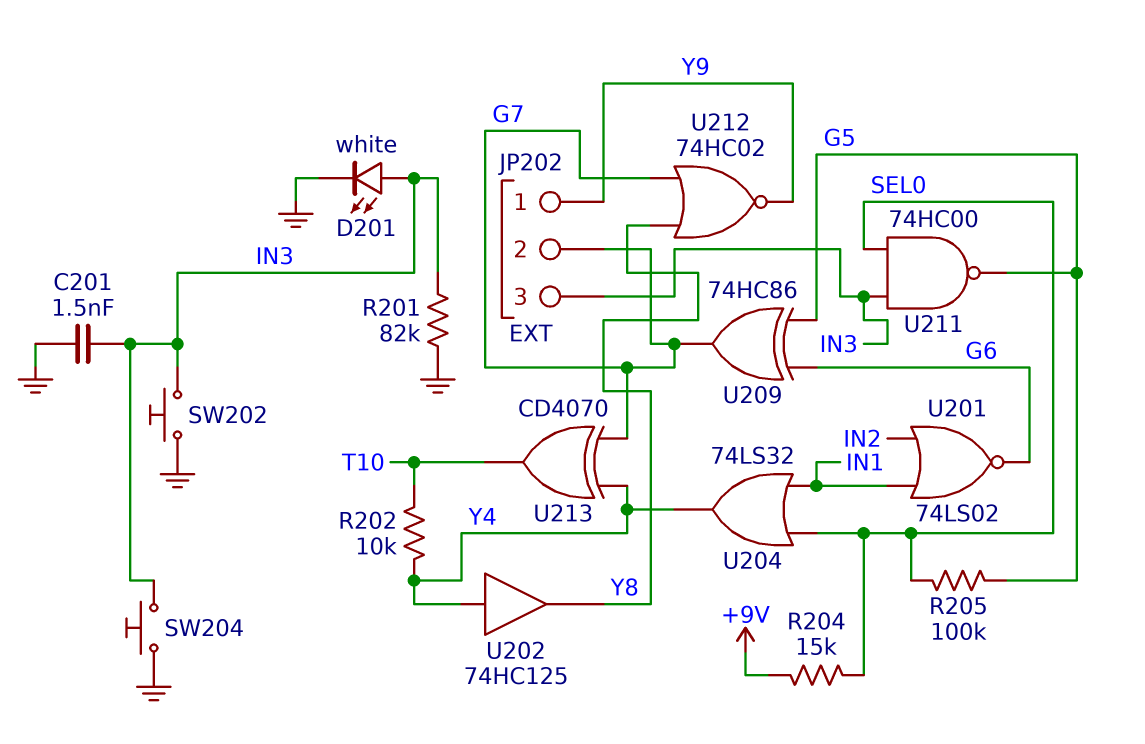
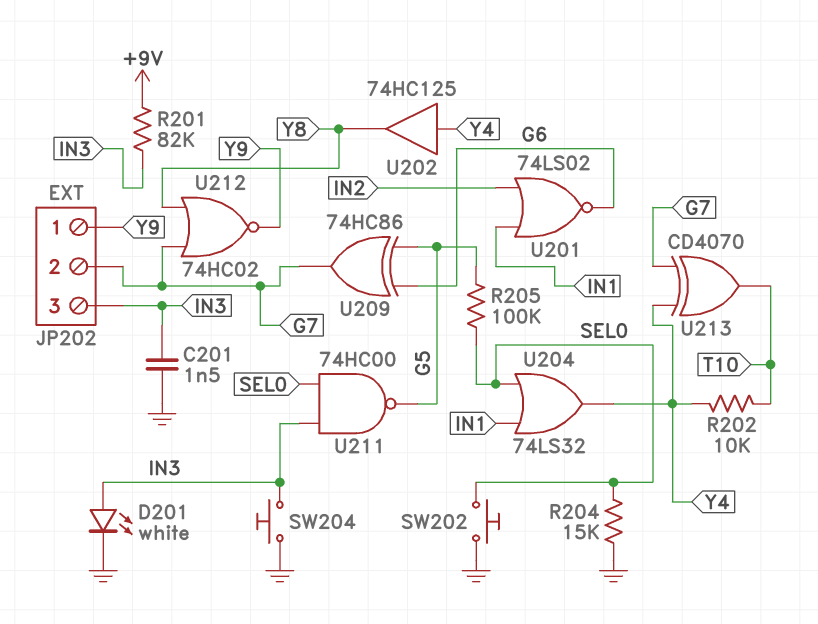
R201: 82k (GND, IN3) -> 82k (+9V, IN3)
R204: 15k (+9V, SEL0) -> 15k (GND, SEL0)
SW202: button (GND, IN3) -> button (GND, SEL0)

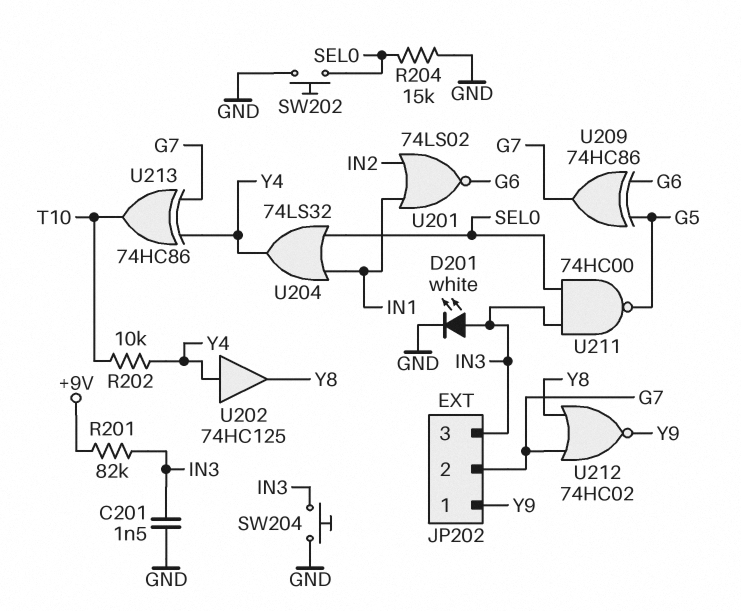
R205: 100k (G5, SEL0) -> none
U213: XOR CD4070 (in G7, in Y4, out T10) -> XOR 74HC86 (in G7, in Y4, out T10)

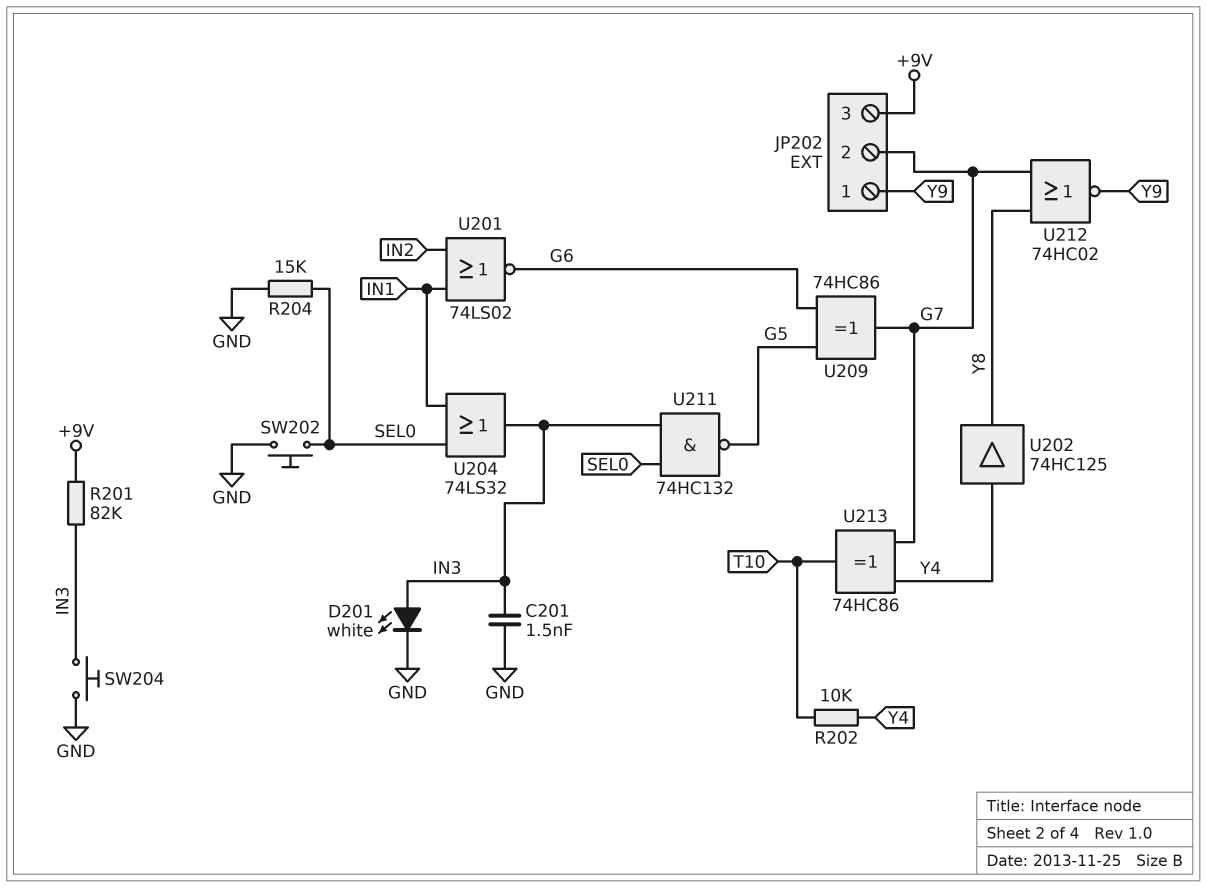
JP202 pin 3: IN3 -> +9V
U204: OR 74LS32 (in IN1, in SEL0, out Y4) -> OR 74LS32 (in IN1, in SEL0, out IN3)
U211: NAND 74HC00 (in IN3, in SEL0, out G5) -> NAND 74HC132 (in IN3, in SEL0, out G5)

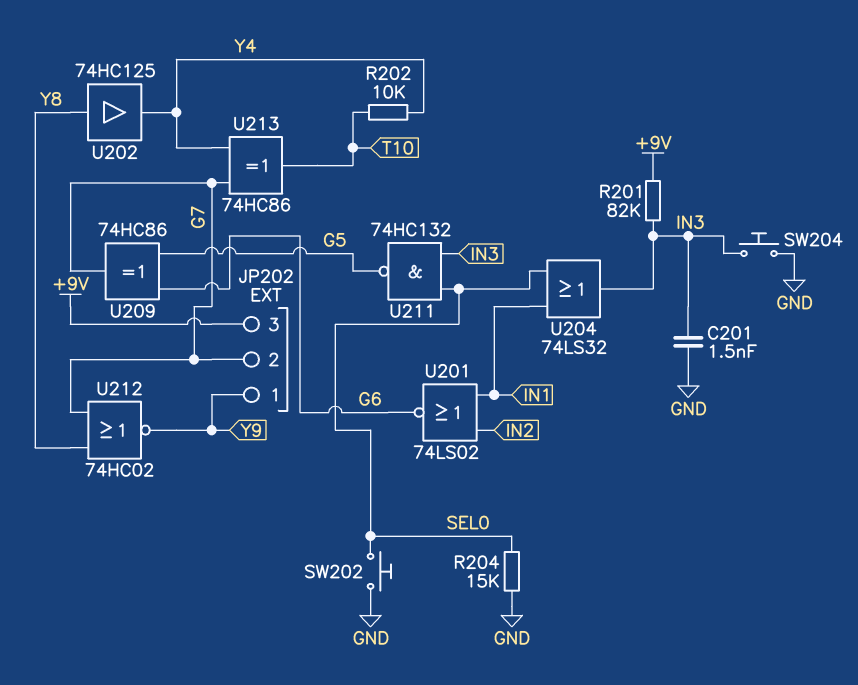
D201: LED white (A IN3, K GND) -> none
U202: buffer 74HC125 (in Y4, out Y8) -> buffer 74HC125 (in Y8, out Y4)

